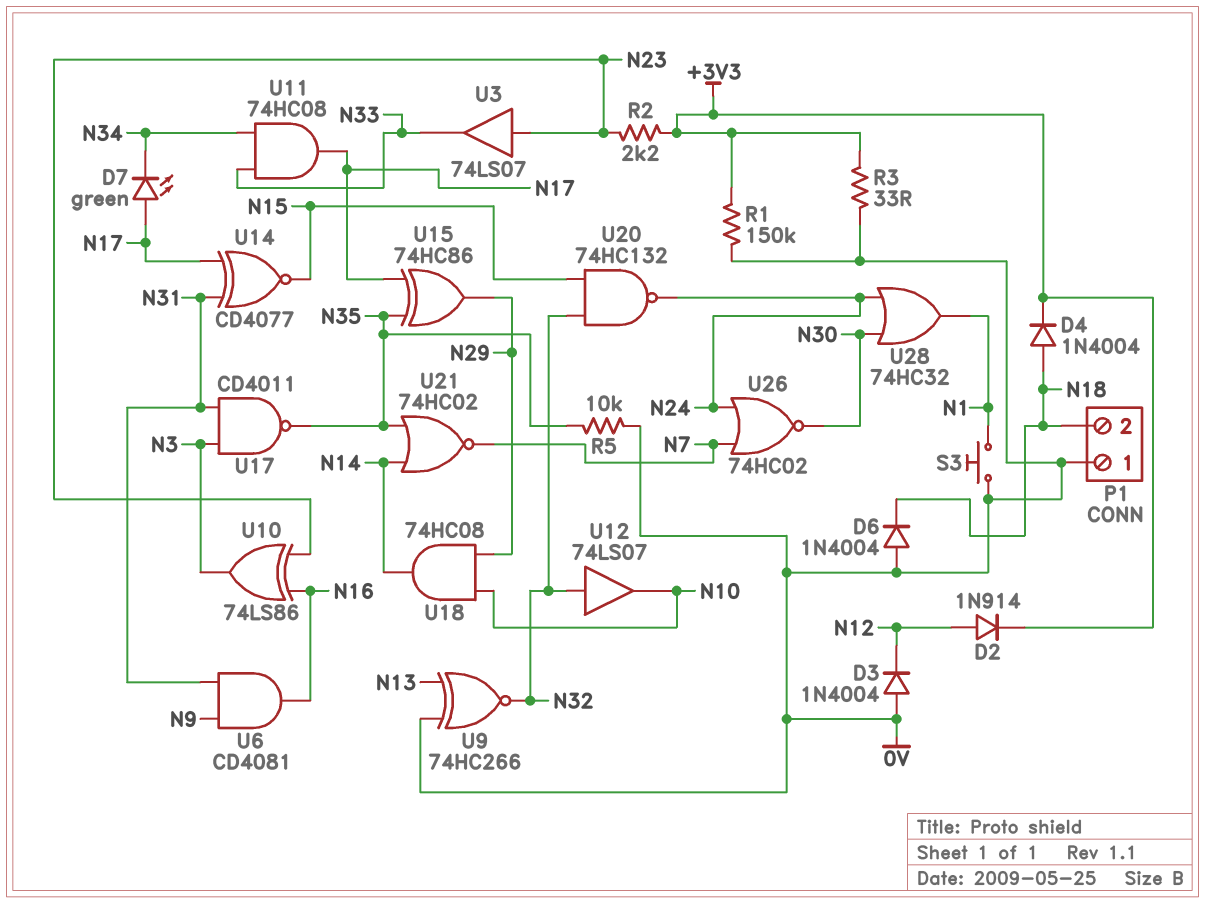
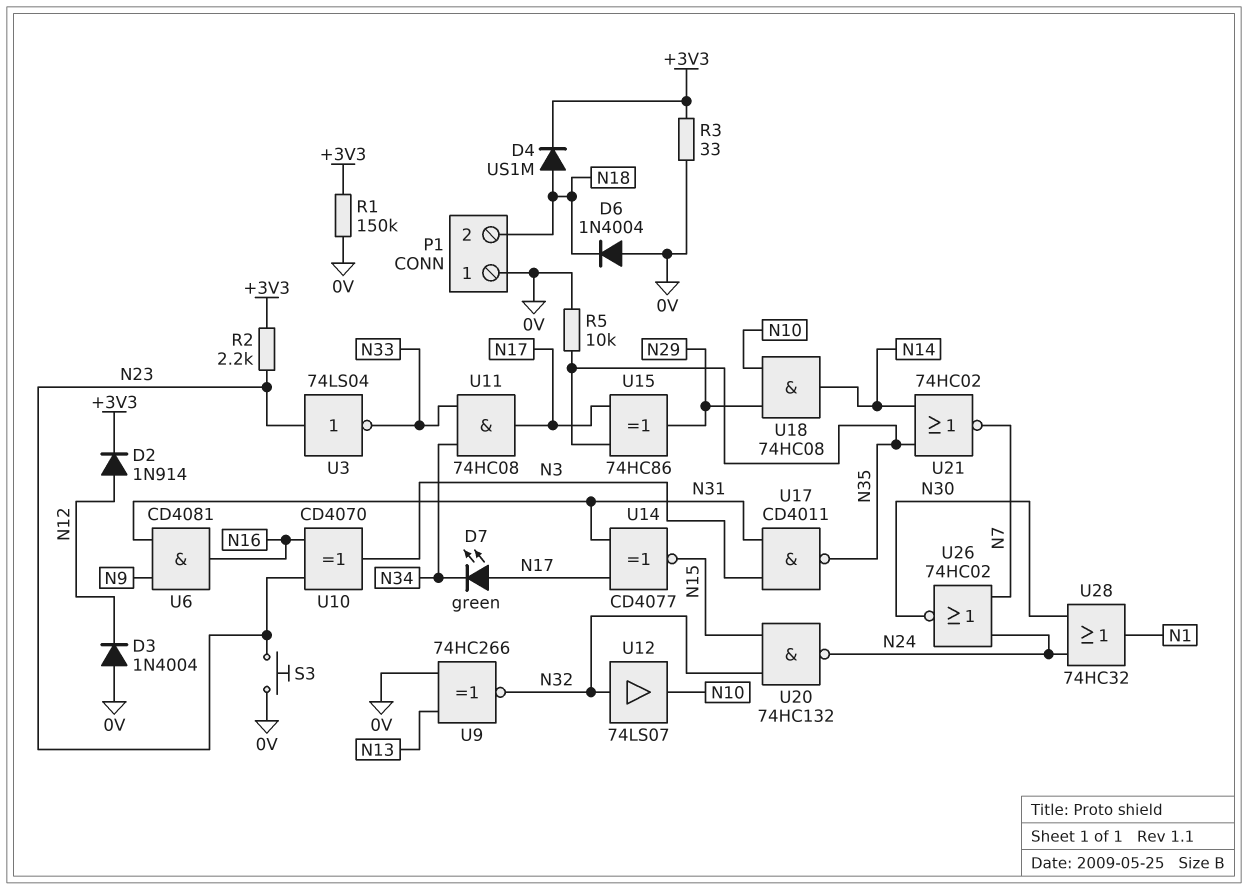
D4: diode 1N4004 (A N18, K +3V3) -> diode US1M (A N18, K +3V3)
S3: button (0V, N1) -> button (0V, N23)
U3: buffer 74LS07 (in N23, out N33) -> NOT 74LS04 (in N23, out N33)
U10: XOR 74LS86 (in N16, in N23, out N3) -> XOR CD4070 (in N16, in N23, out N3)

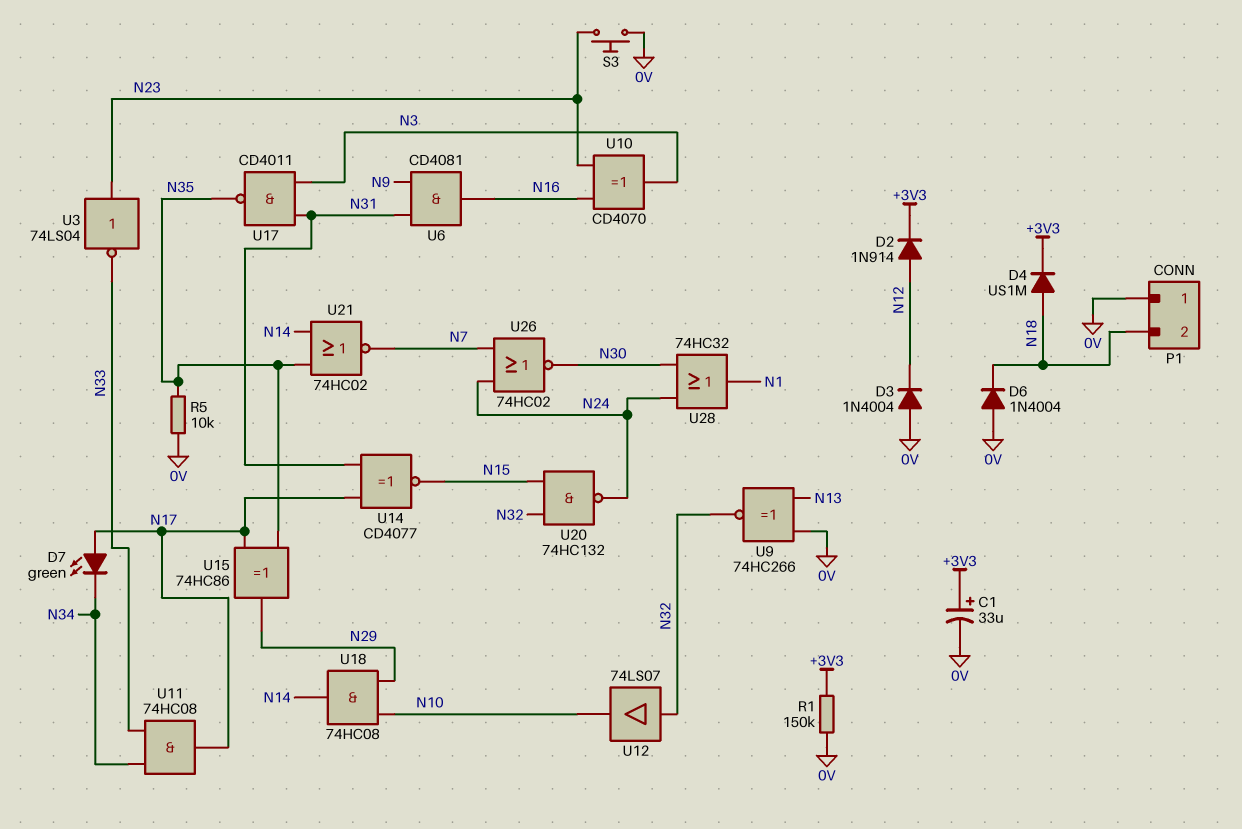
C1: none -> 33uF (plus +3V3, minus 0V)
R2: 2.2k (+3V3, N23) -> none
R3: 33 (+3V3, 0V) -> none

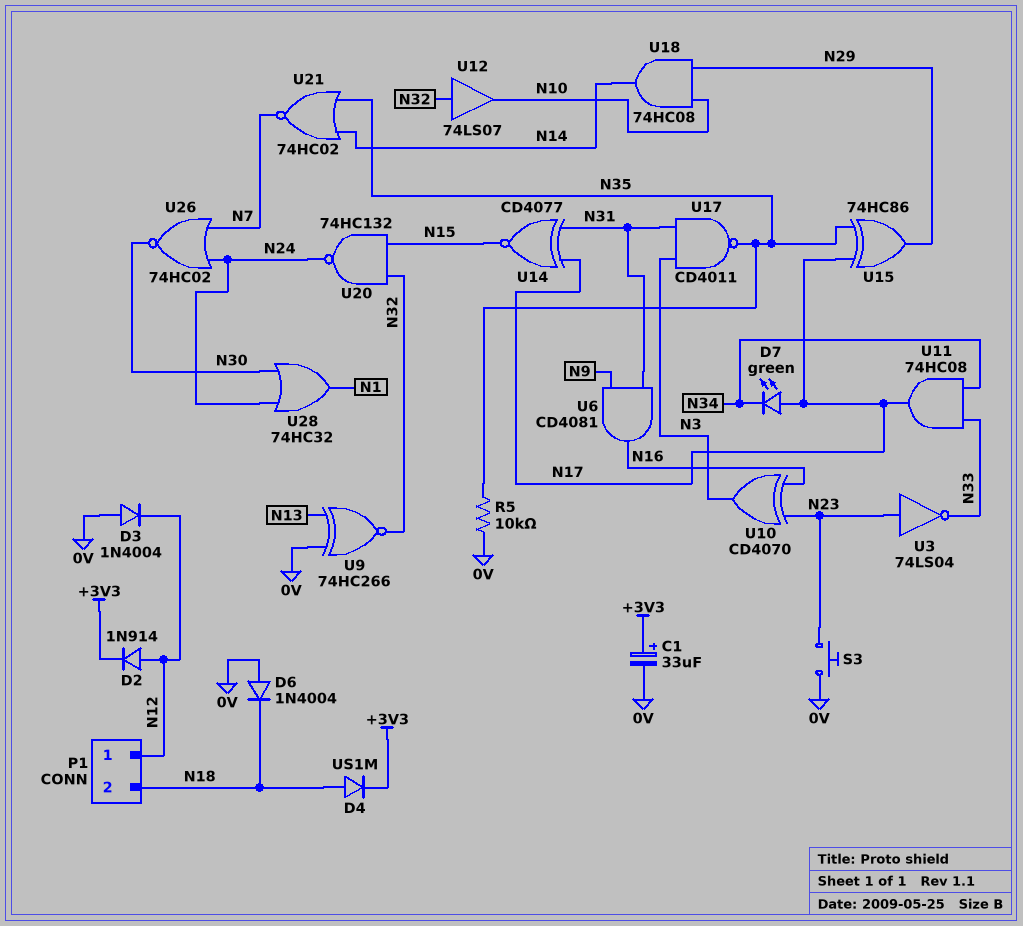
P1 pin 1: 0V -> N12
R1: 150k (+3V3, 0V) -> none

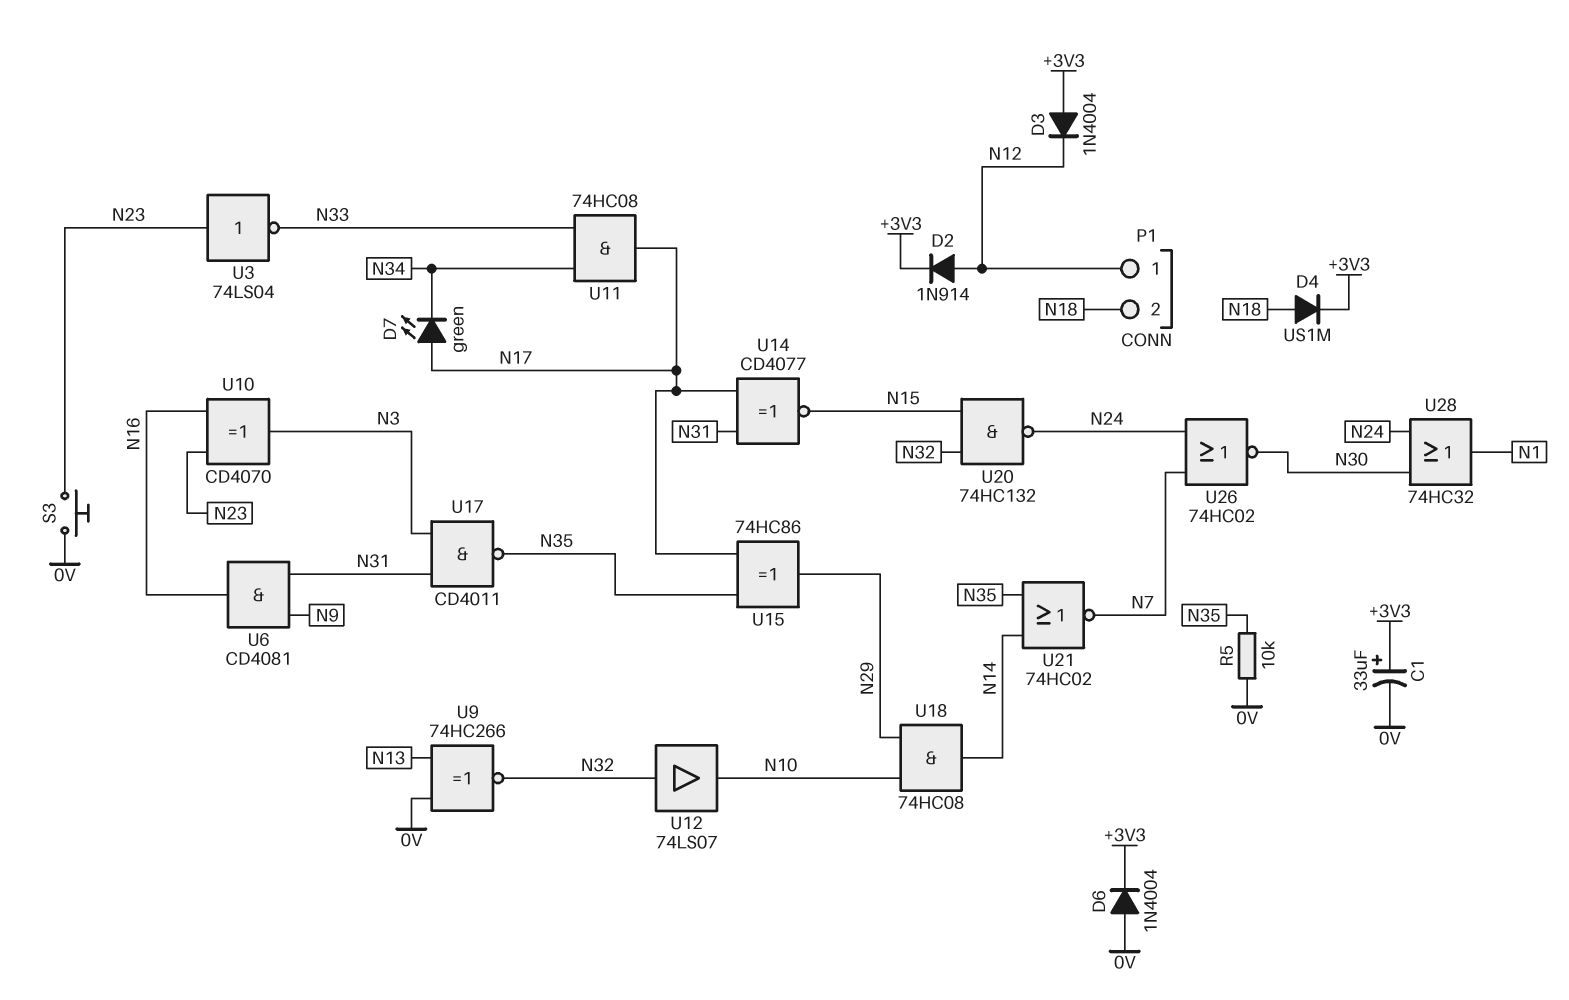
D3: diode 1N4004 (A 0V, K N12) -> diode 1N4004 (A +3V3, K N12)
D6: diode 1N4004 (A 0V, K N18) -> diode 1N4004 (A 0V, K +3V3)

